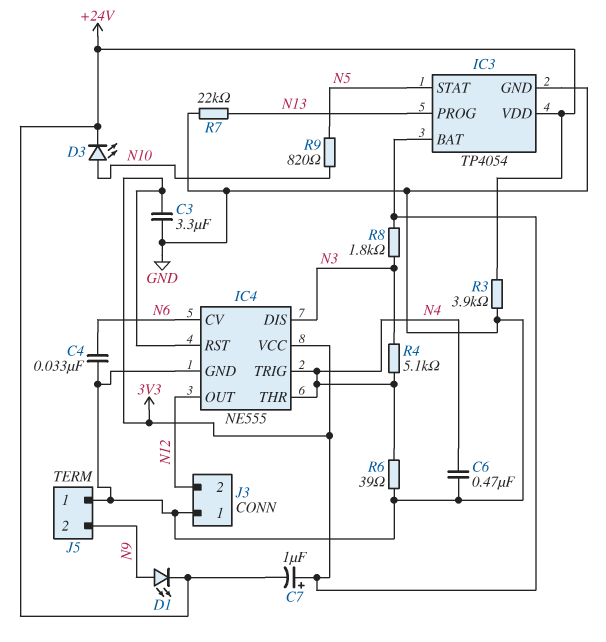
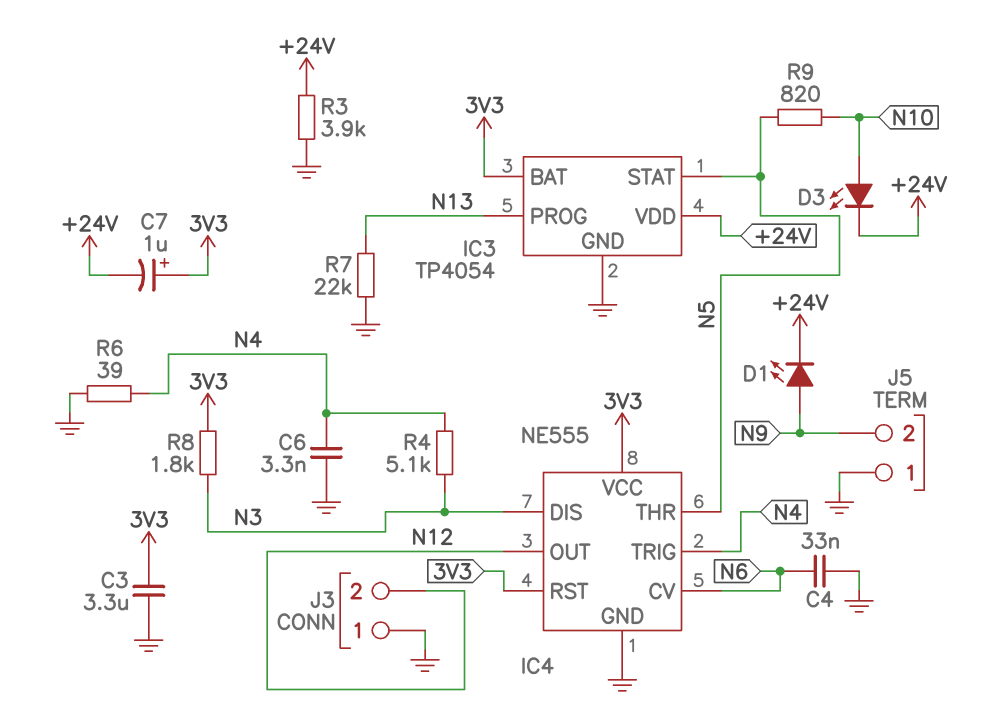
C6: 470nF (GND, N4) -> 3.3nF (GND, N4)
IC4 pin THR: N4 -> N5

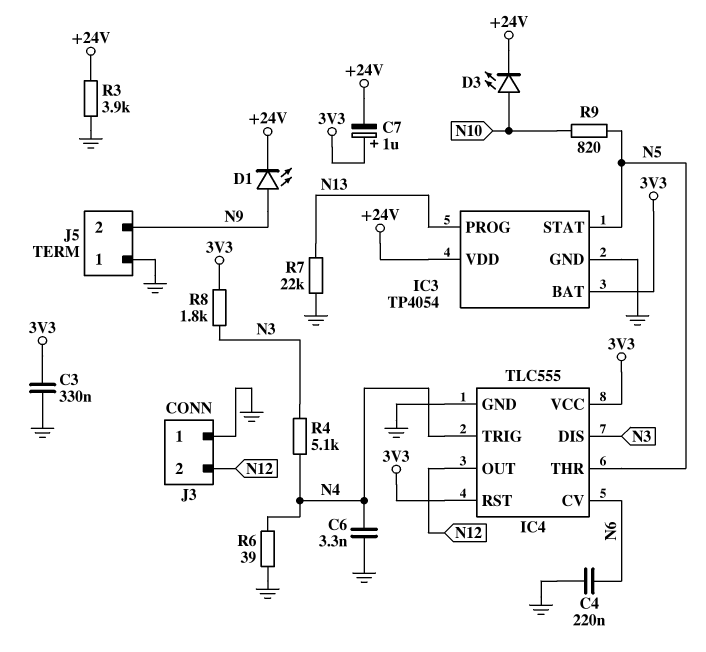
C3: 3.3uF (3V3, GND) -> 330nF (3V3, GND)
C4: 33nF (GND, N6) -> 220nF (GND, N6)
IC4: NE555 -> TLC555

